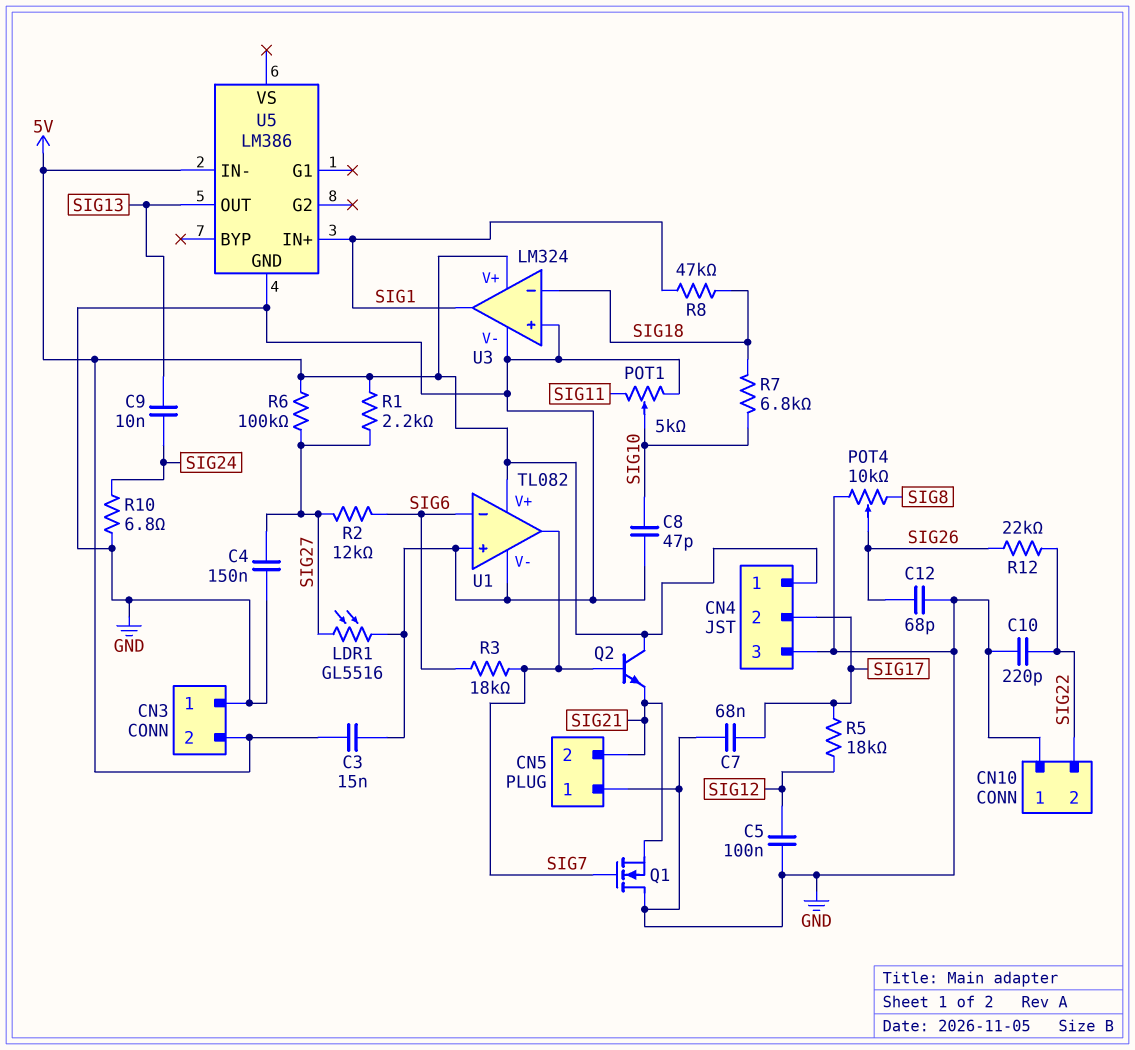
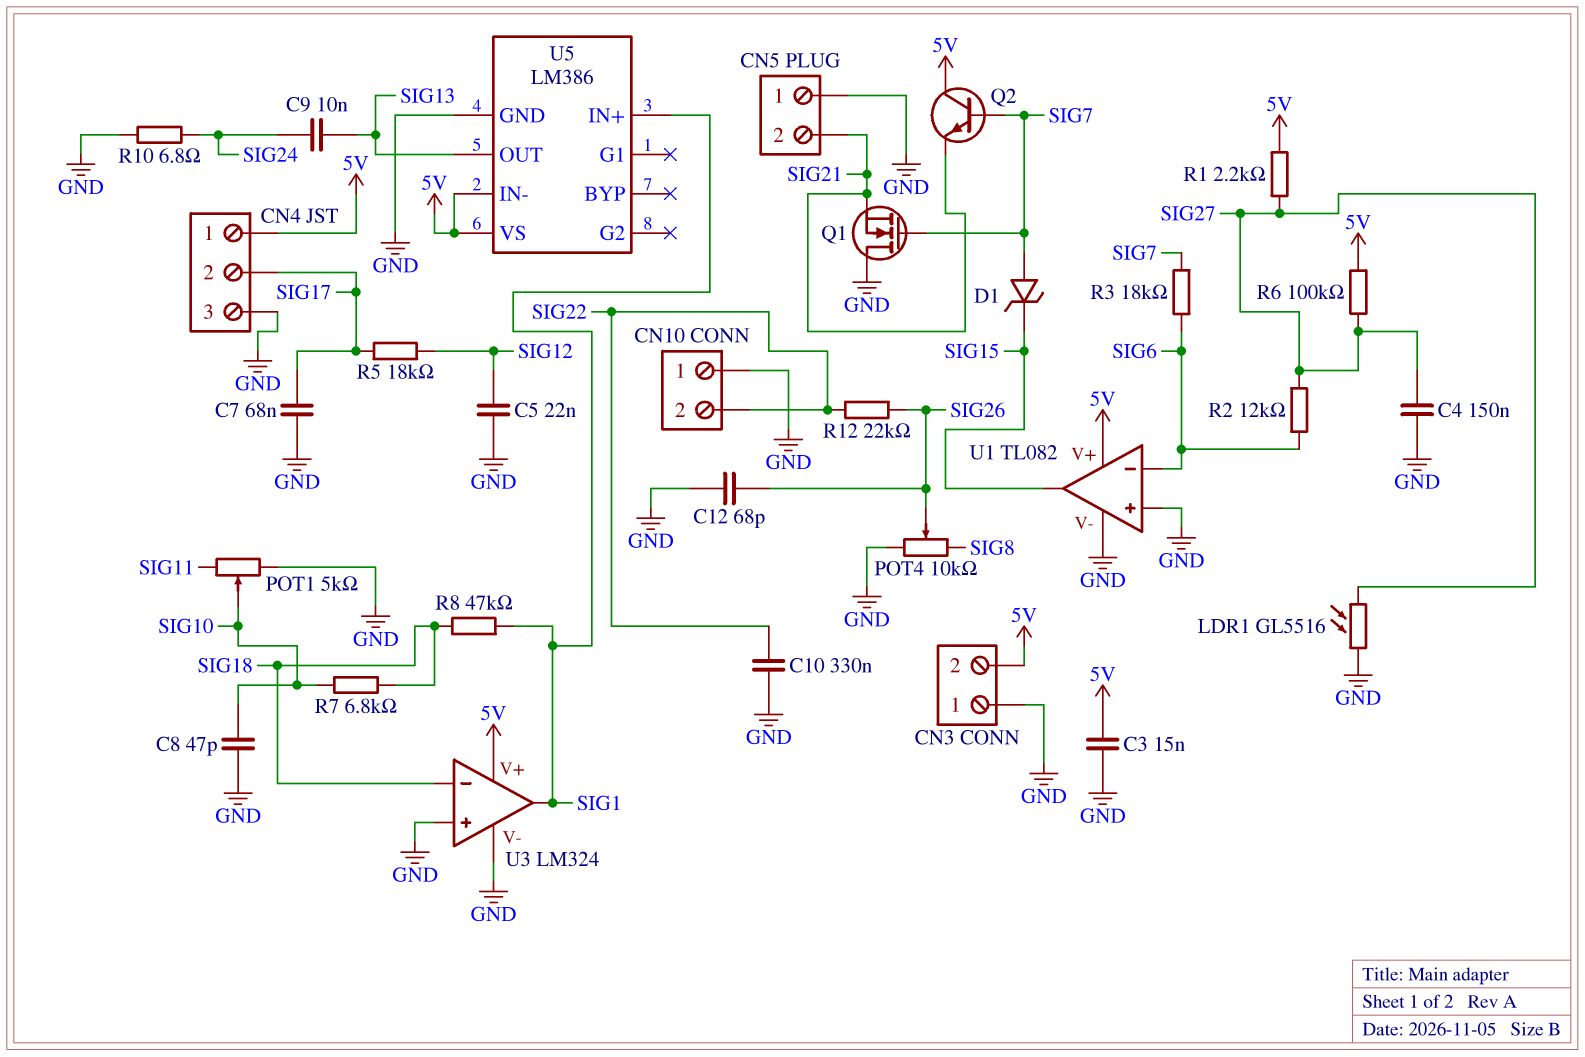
C5: 100nF (GND, SIG12) -> 22nF (GND, SIG12)
C10: 220pF (GND, SIG22) -> 330nF (GND, SIG22)
D1: none -> zener (A SIG7, K SIG15)
U1 pin out: SIG7 -> SIG15
U5 pin VS: none -> 5V

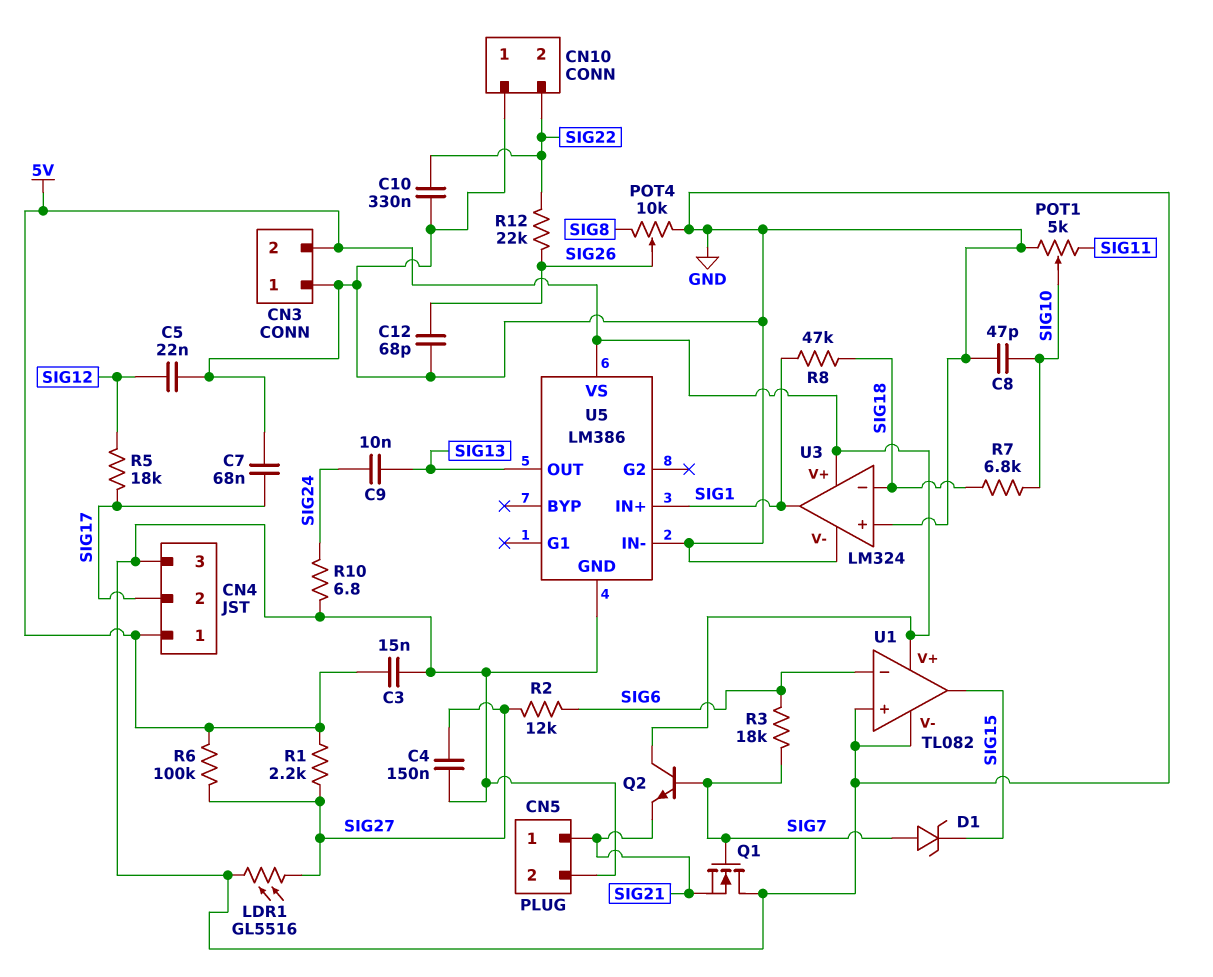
CN5 pin 1: GND -> SIG21
CN5 pin 2: SIG21 -> GND
U5 pin IN-: 5V -> GND

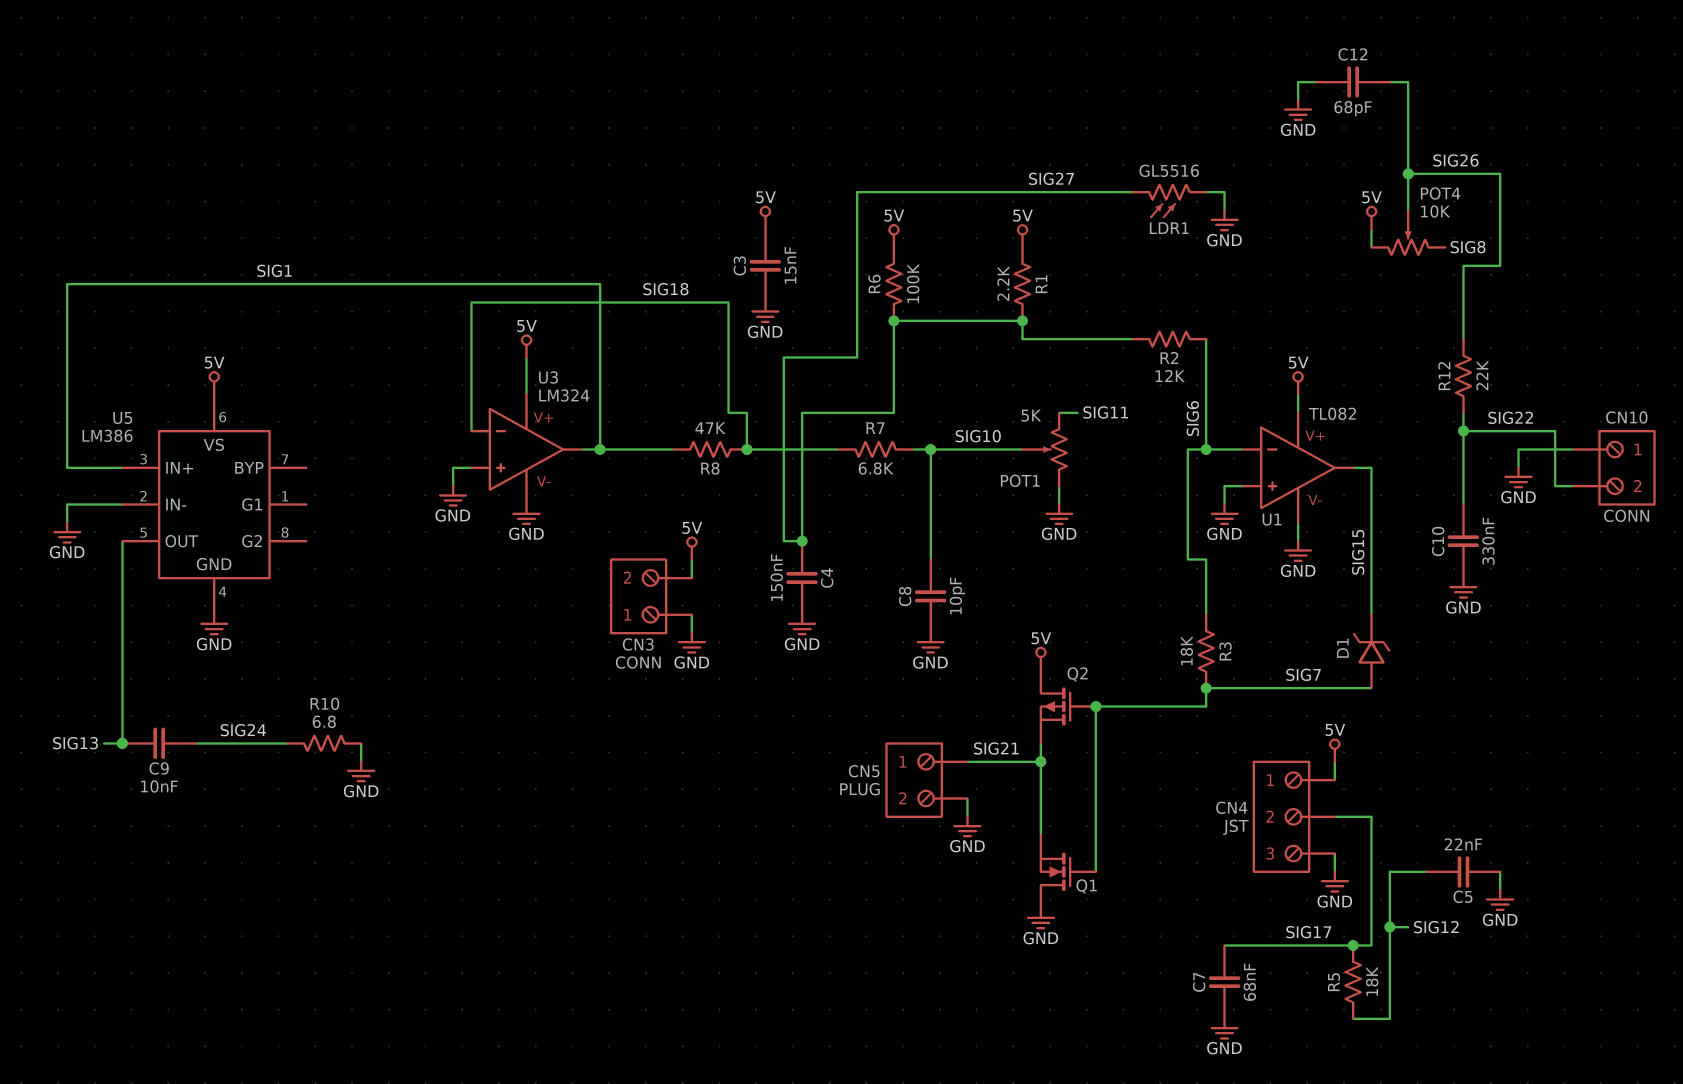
C8: 47pF (GND, SIG10) -> 10pF (GND, SIG10)
POT4: 10k (GND, SIG8, wiper SIG26) -> 10k (5V, SIG8, wiper SIG26)
Q2: NPN (B SIG7, C 5V, E SIG21) -> PMOS (G SIG7, D 5V, S SIG21)

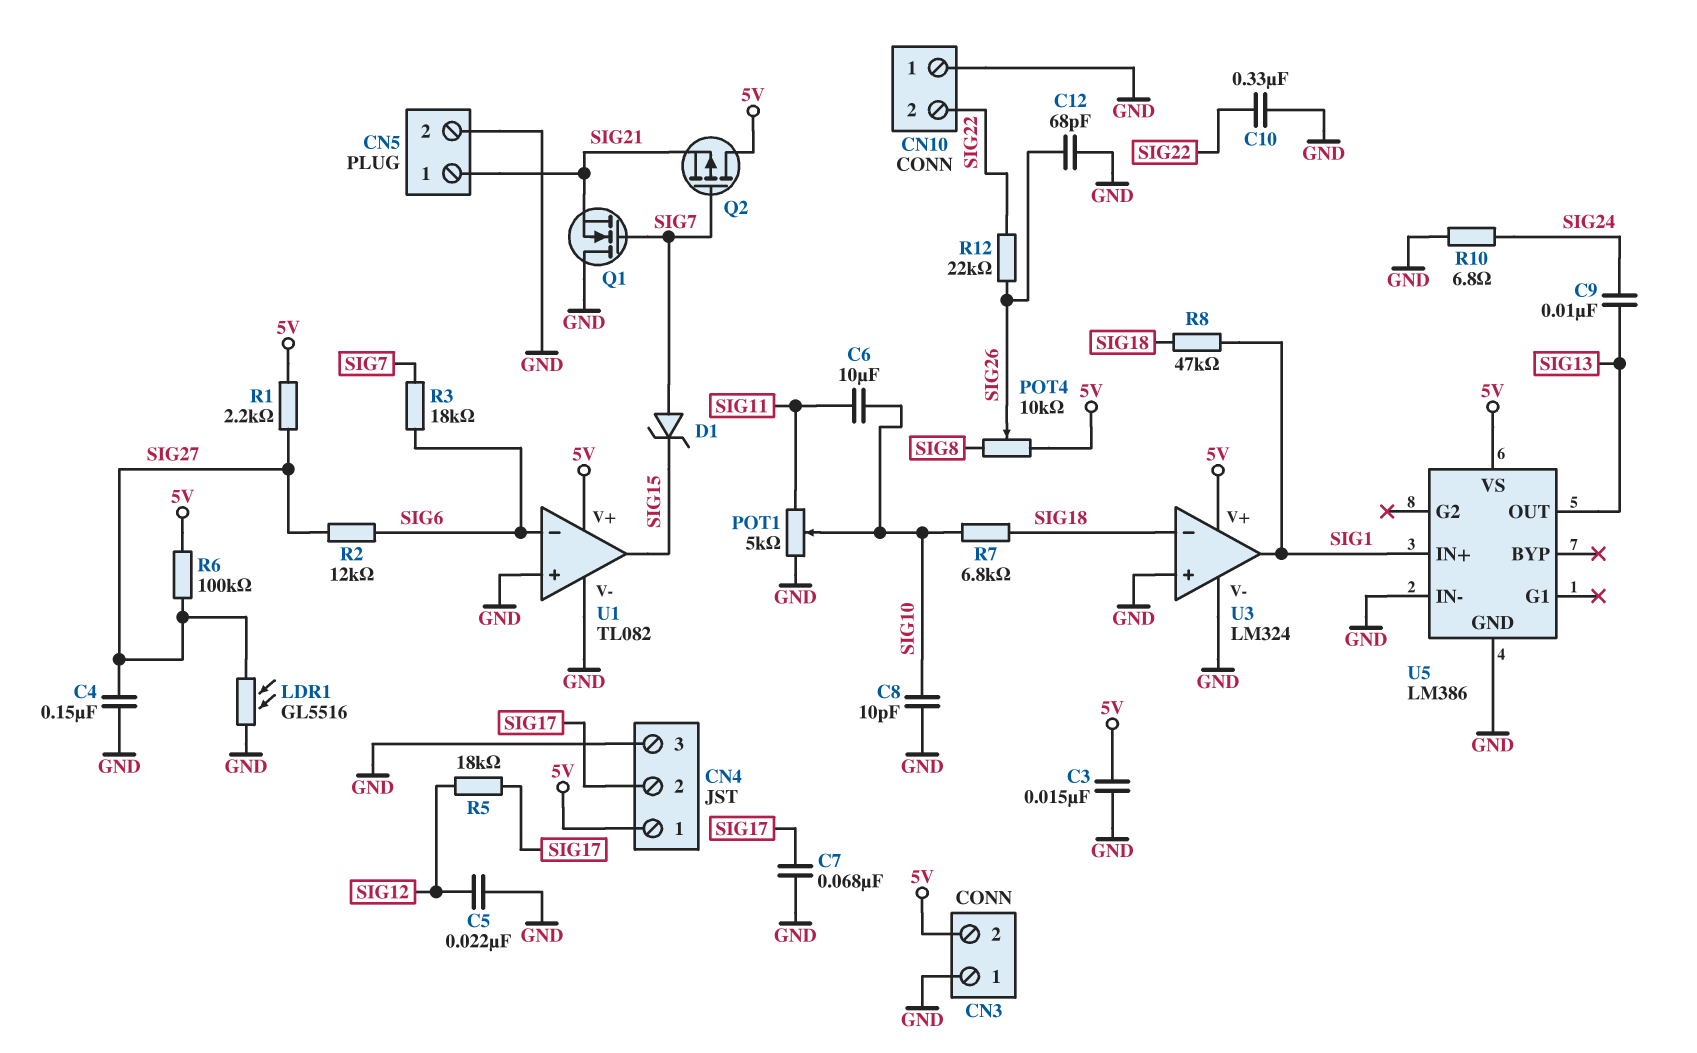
C6: none -> 10uF (SIG10, SIG11)

